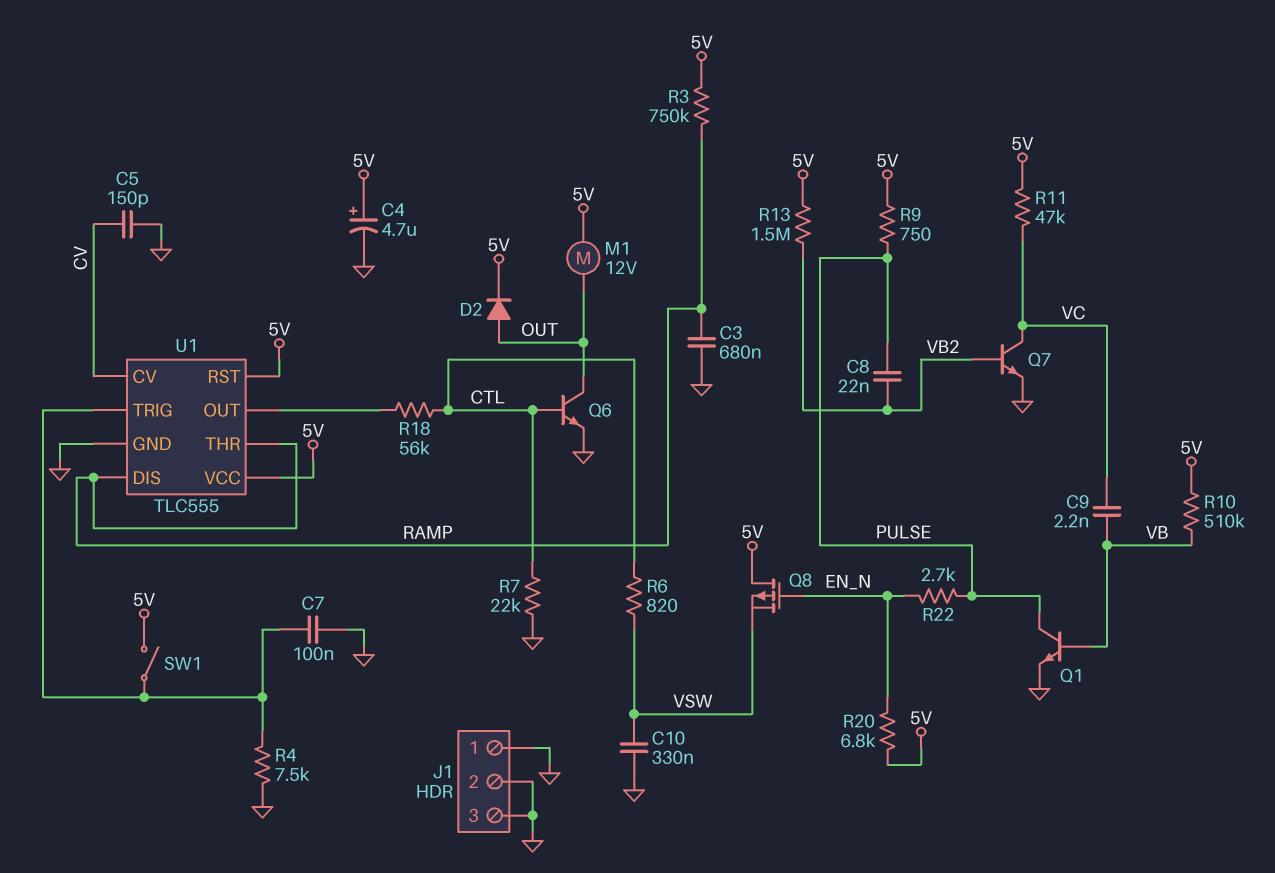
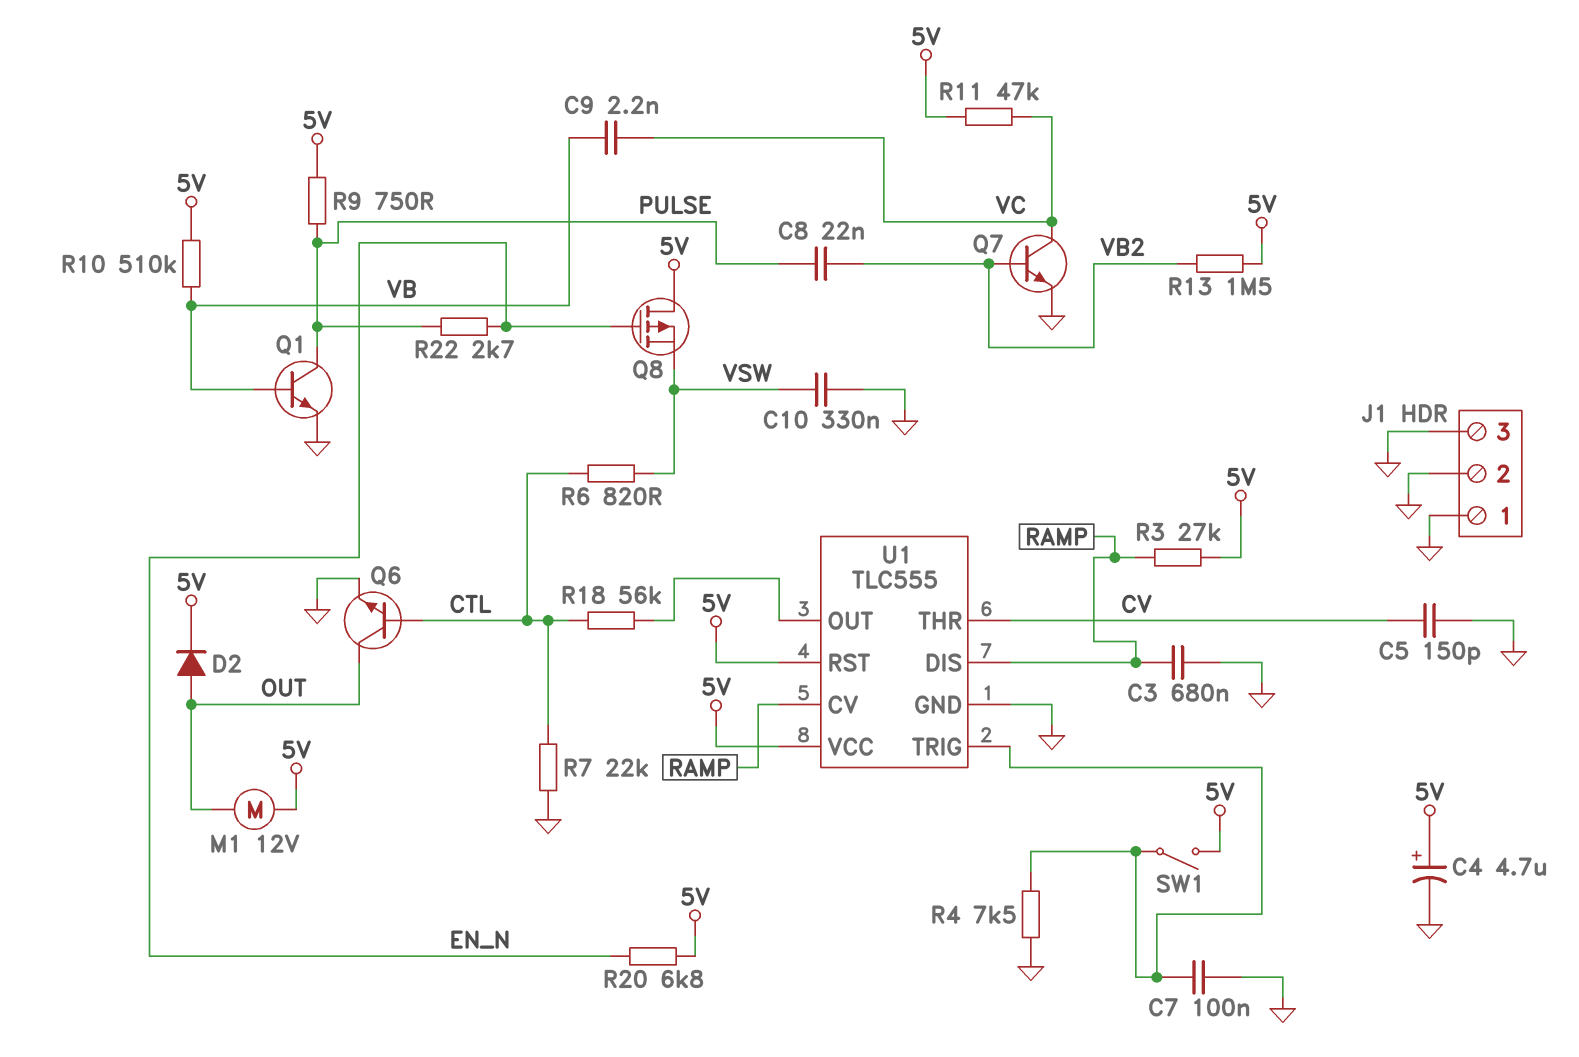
R3: 750k (5V, RAMP) -> 27k (5V, RAMP)
U1 pin CV: CV -> RAMP
U1 pin THR: RAMP -> CV

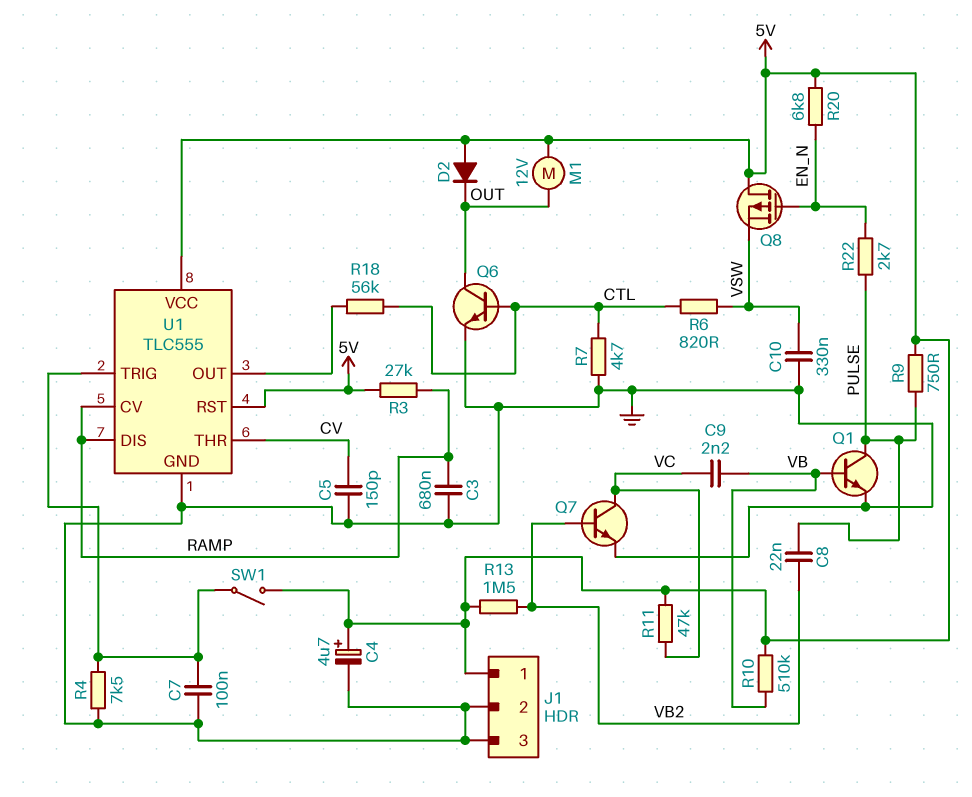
D2: diode (A OUT, K 5V) -> diode (A 5V, K OUT)
J1 pin 1: GND -> 5V
R7: 22k (CTL, GND) -> 4.7k (CTL, GND)

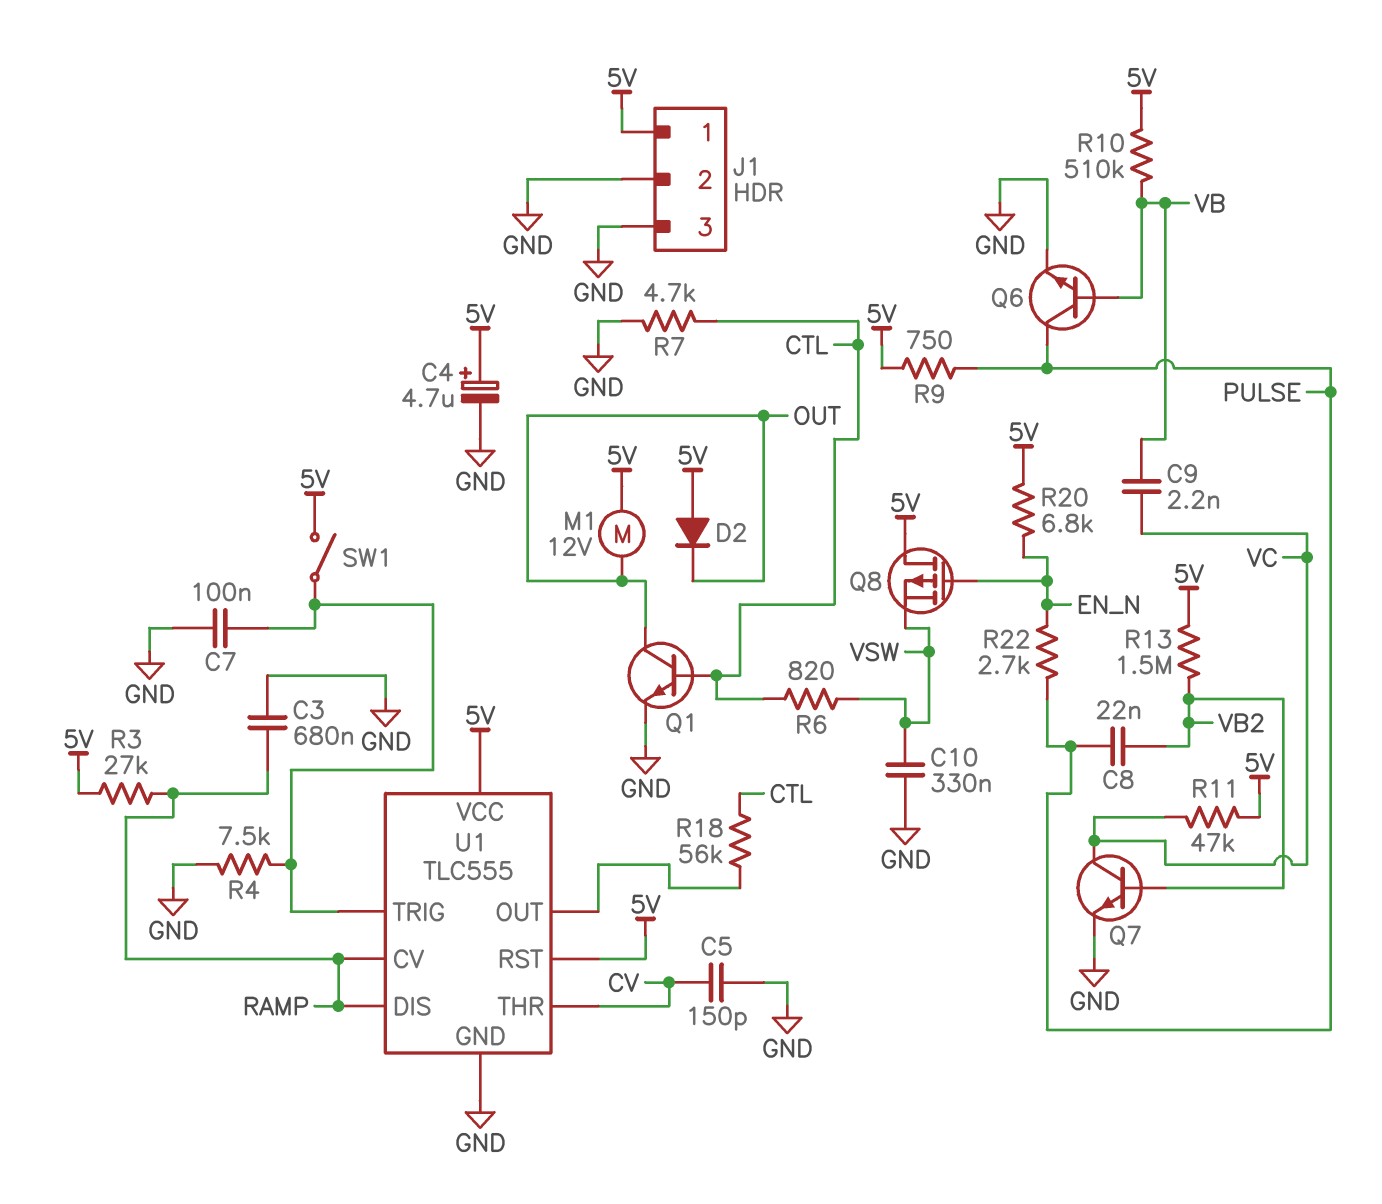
Q1: NPN (B VB, C PULSE, E GND) -> NPN (B CTL, C OUT, E GND)
Q6: NPN (B CTL, C OUT, E GND) -> NPN (B VB, C PULSE, E GND)

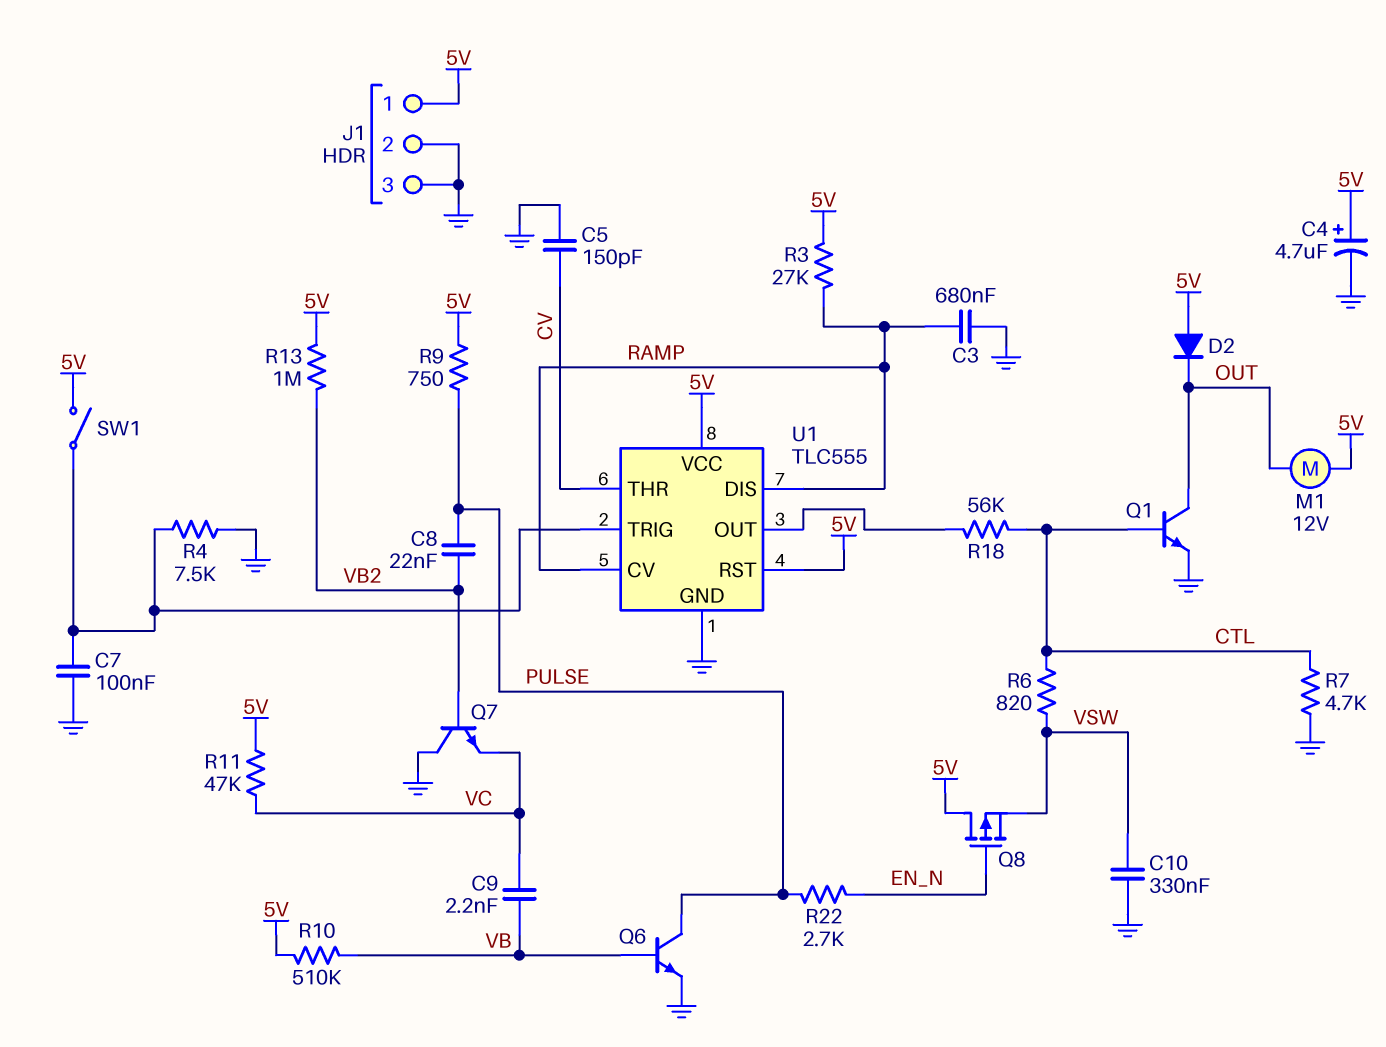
Q7: NPN (B VB2, C VC, E GND) -> NPN (B VB2, C GND, E VC)
R13: 1.5M (5V, VB2) -> 1M (5V, VB2)
R20: 6.8k (5V, EN_N) -> none

